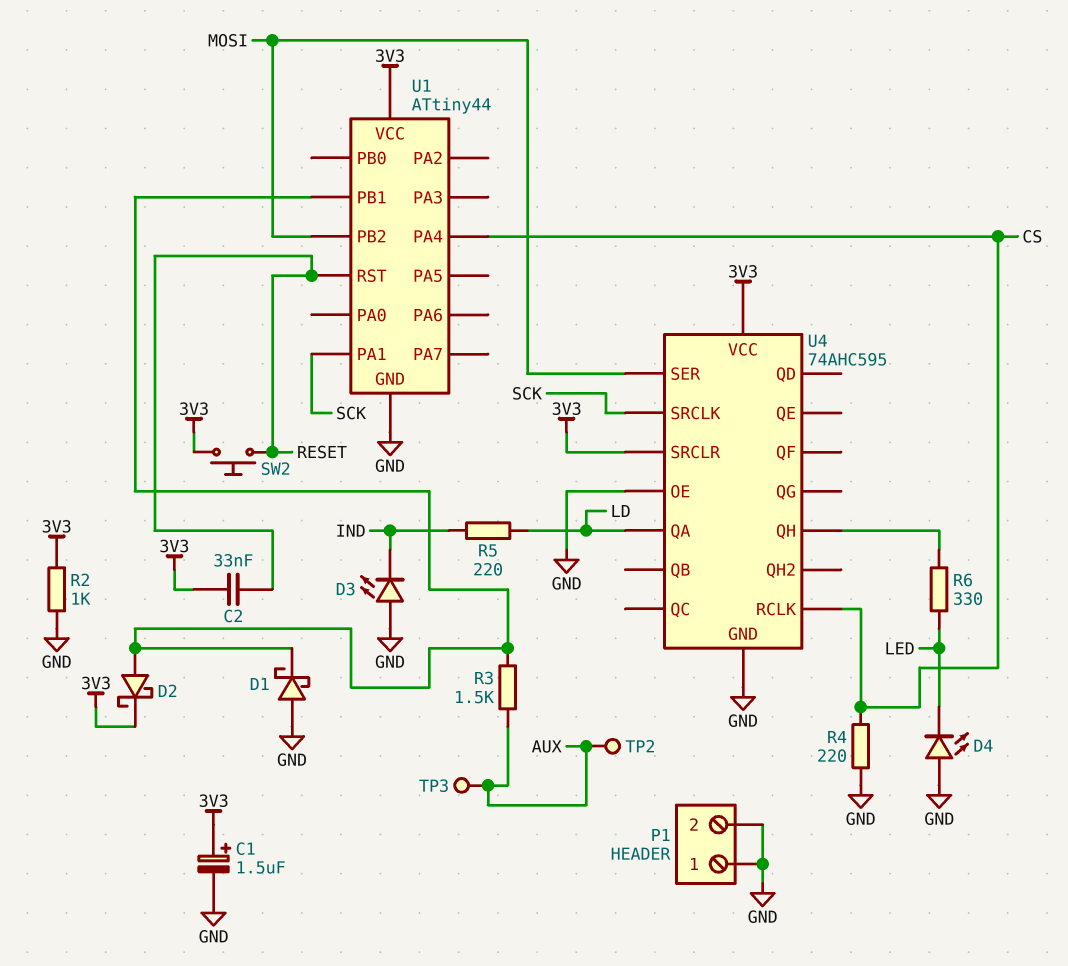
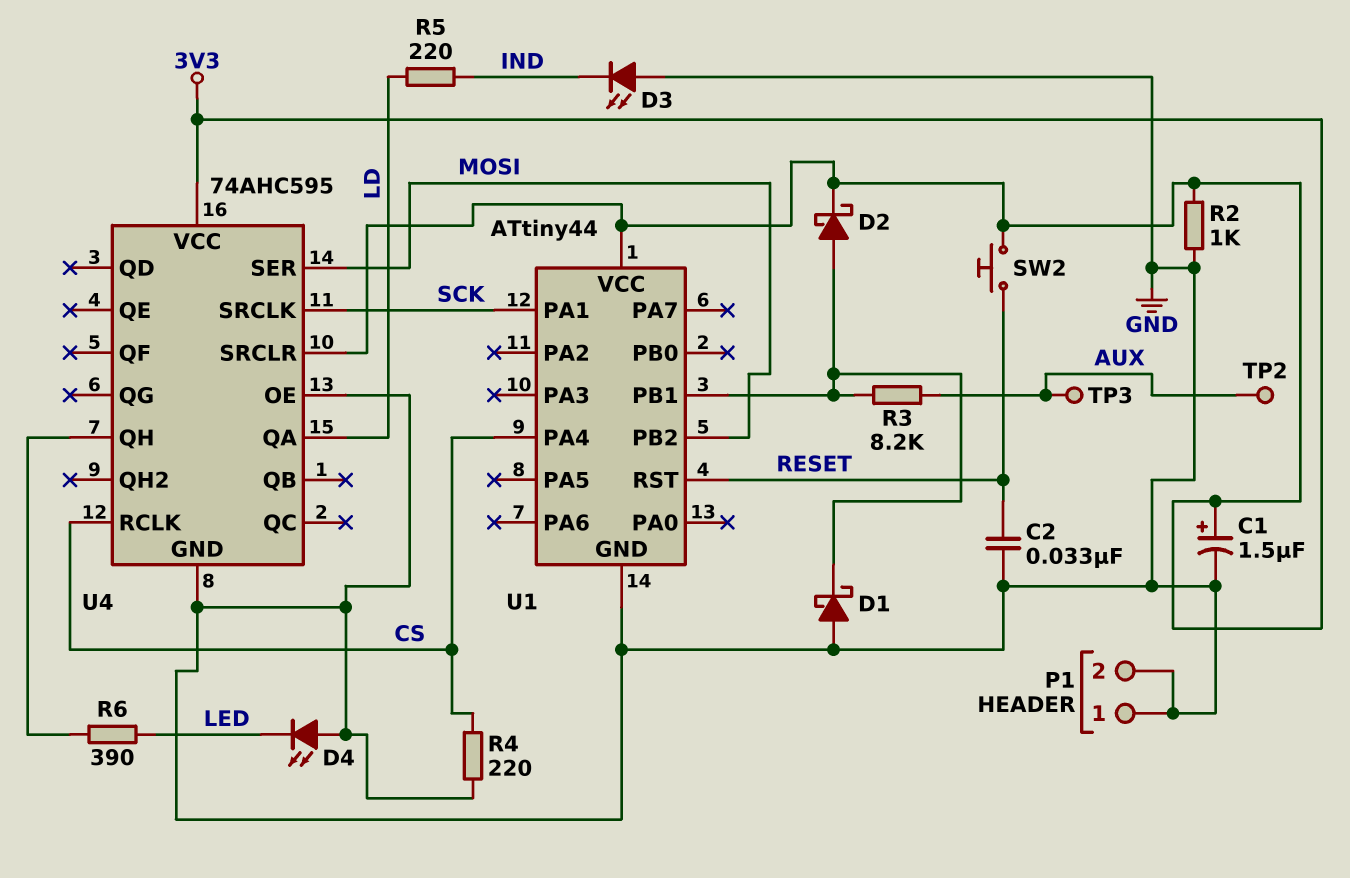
C2: 33nF (3V3, RESET) -> 33nF (GND, RESET)
R3: 1.5k (AUX, U1/PB1) -> 8.2k (AUX, U1/PB1)
R6: 330 (LED, U4/QH) -> 390 (LED, U4/QH)

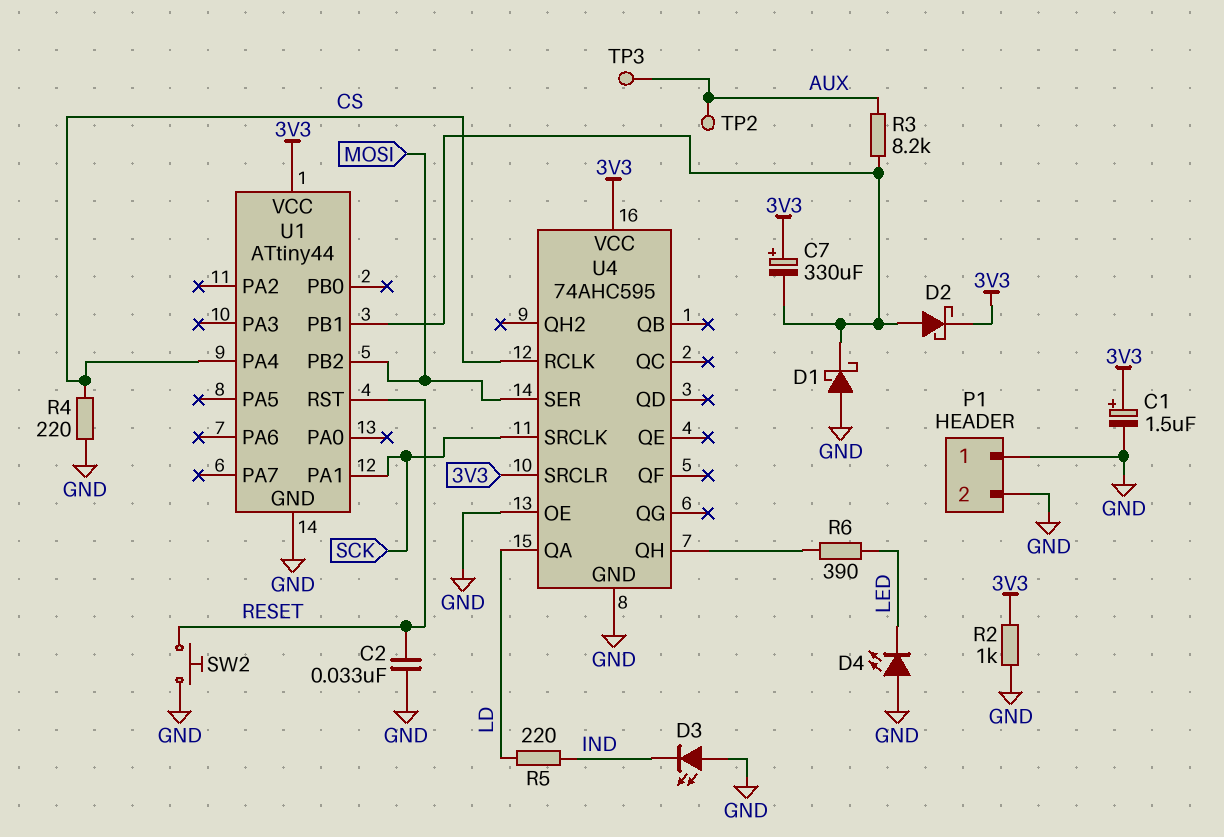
C7: none -> 330uF (plus 3V3, minus U1/PB1)
SW2: button (3V3, RESET) -> button (GND, RESET)

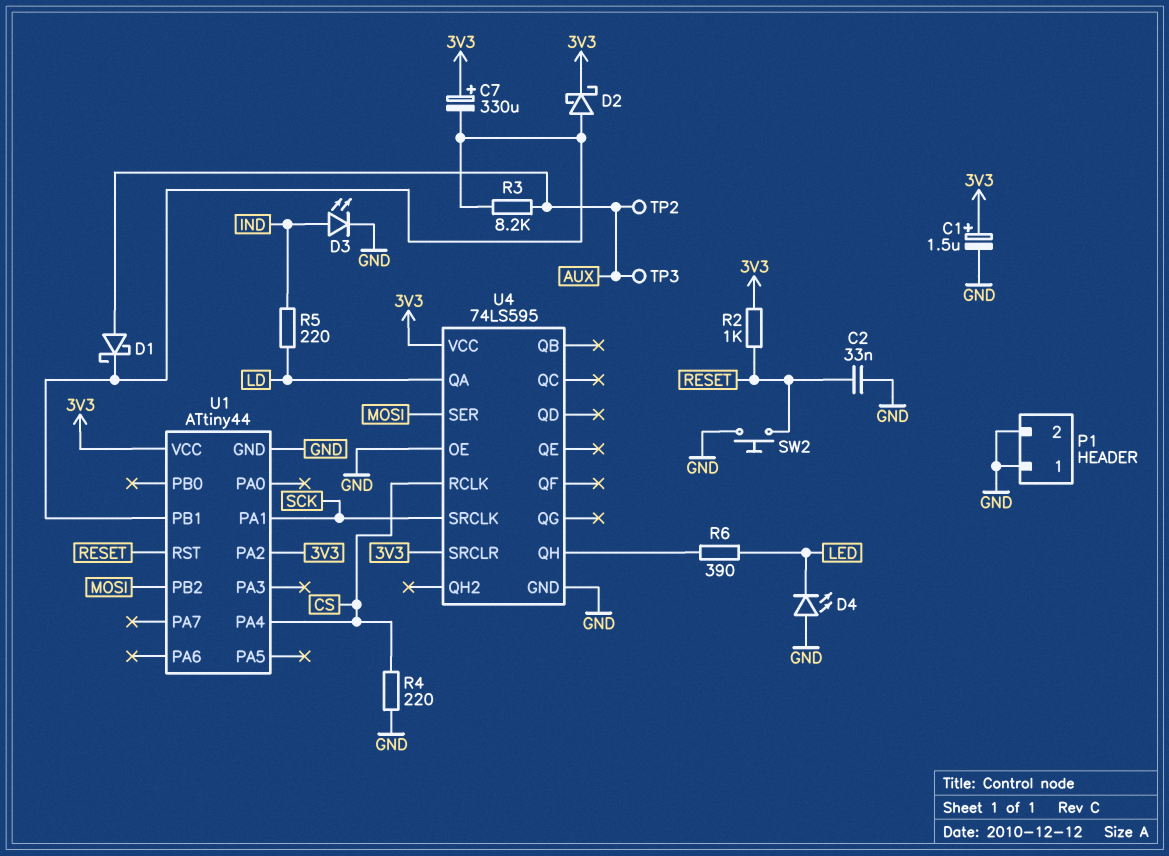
D1: schottky (A GND, K U1/PB1) -> schottky (A AUX, K U1/PB1)
D3: LED (A GND, K IND) -> LED (A IND, K GND)
R2: 1k (3V3, GND) -> 1k (3V3, RESET)
U1 pin PA2: none -> 3V3
U4: 74AHC595 -> 74LS595

